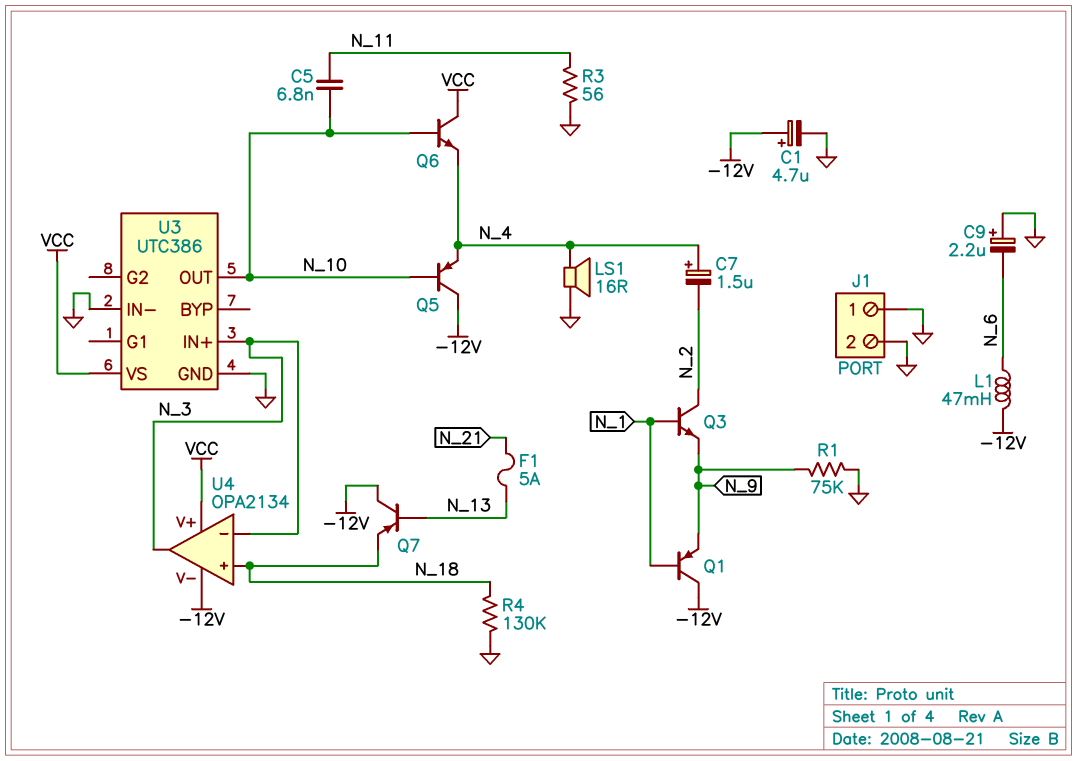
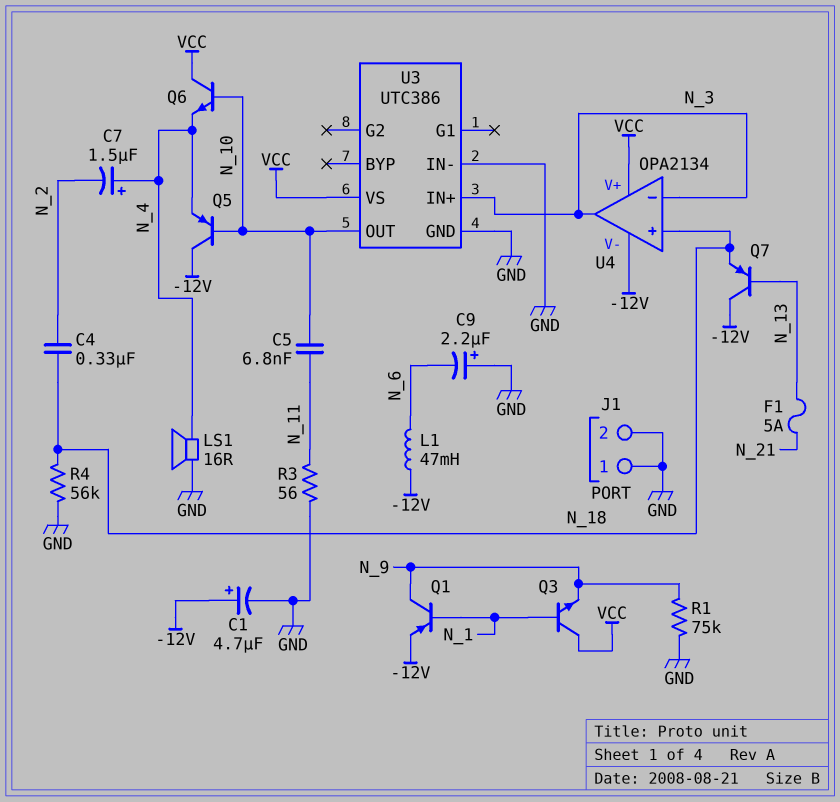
C4: none -> 330nF (N_2, N_18)
Q1: PNP (B N_1, C -12V, E N_9) -> PNP (B N_1, C N_9, E -12V)
Q3: NPN (B N_1, C N_2, E N_9) -> NPN (B N_1, C VCC, E N_9)
R4: 130k (GND, N_18) -> 56k (GND, N_18)

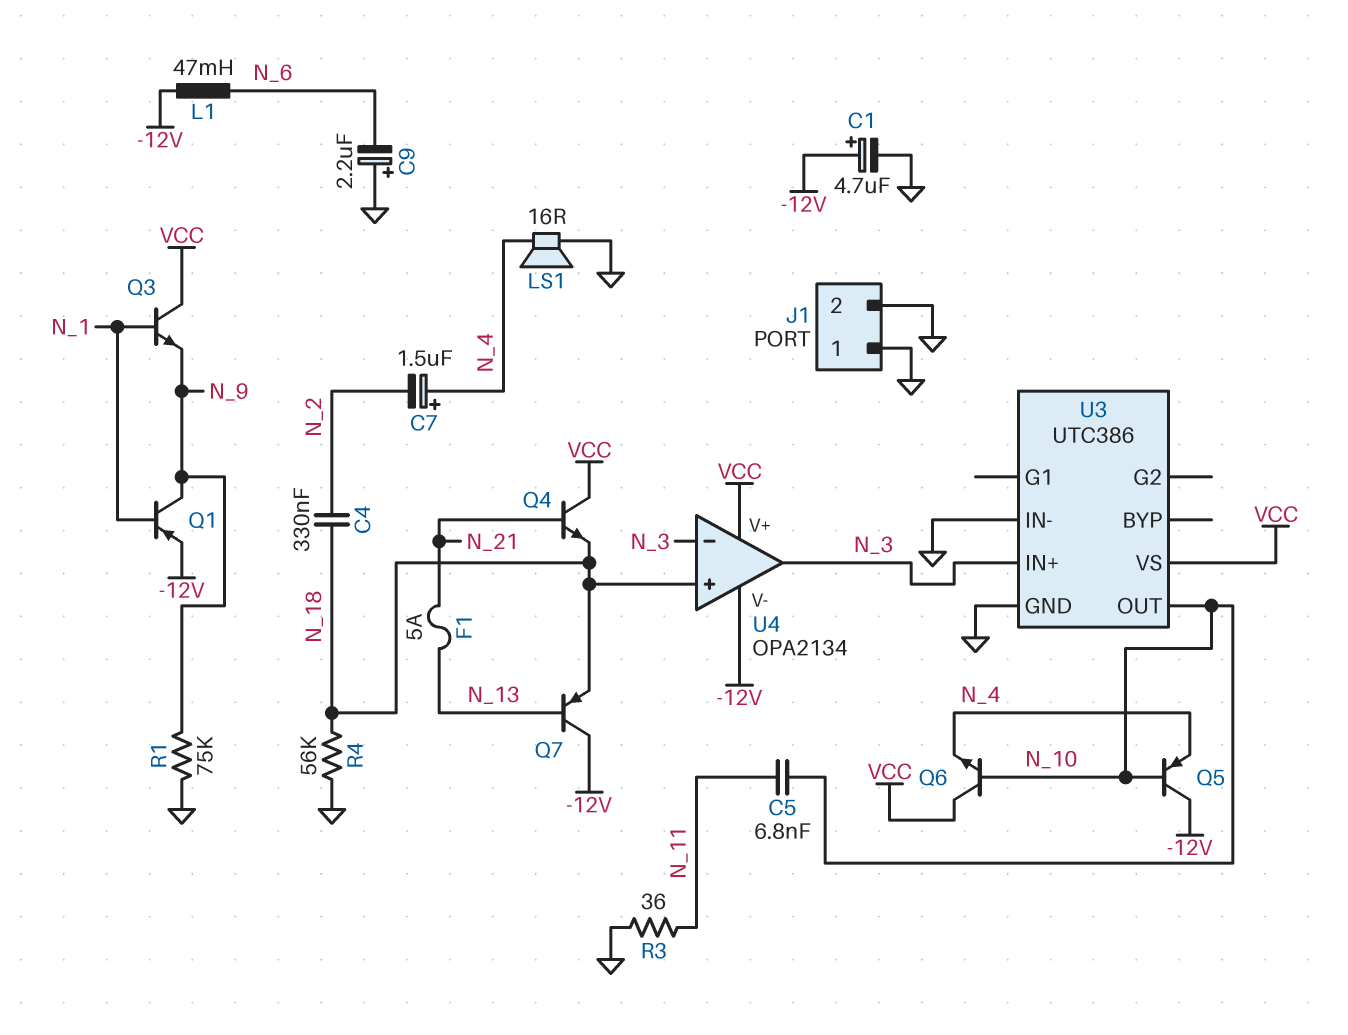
Q4: none -> NPN (B N_21, C VCC, E N_18)
R3: 56 (GND, N_11) -> 36 (GND, N_11)

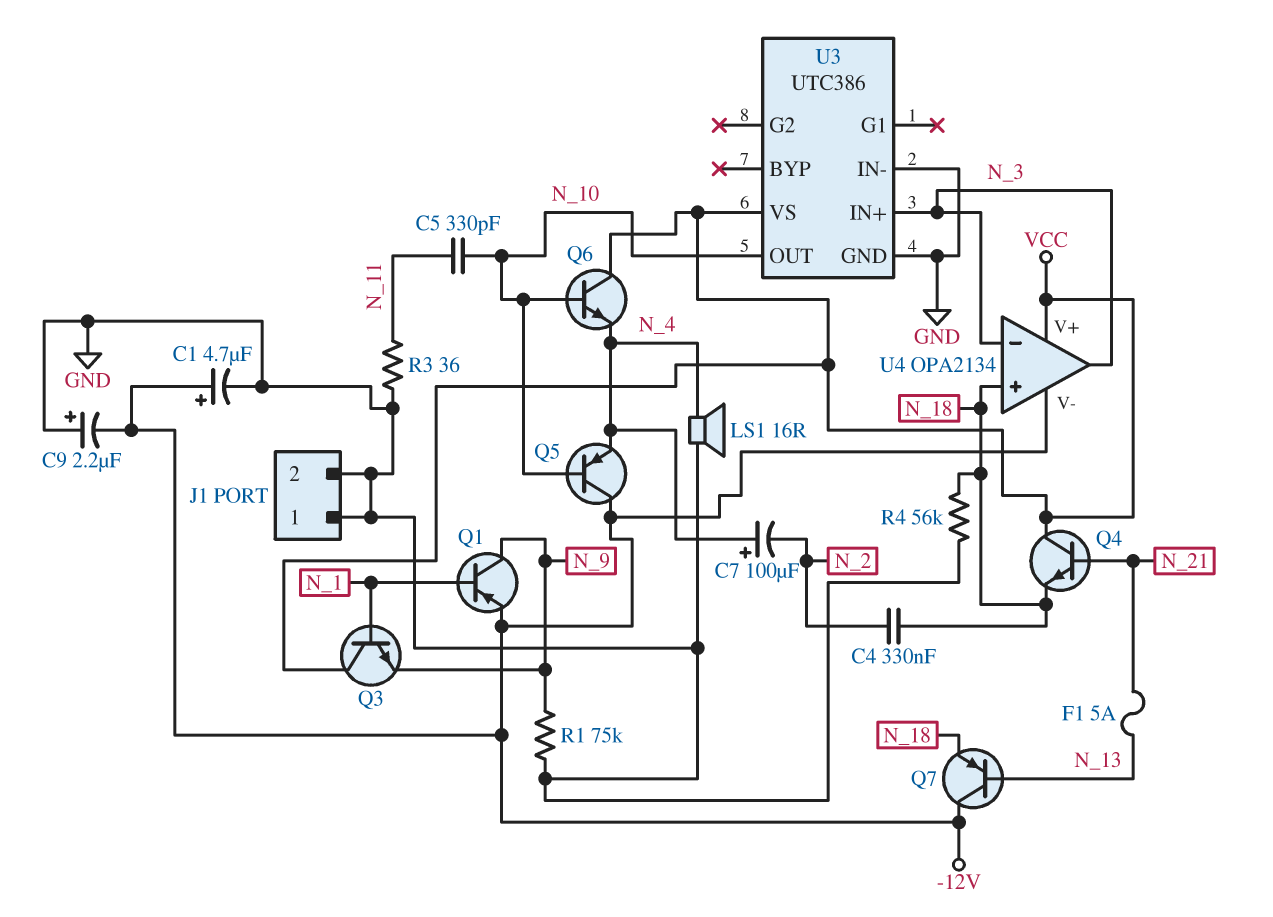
C5: 6.8nF (N_10, N_11) -> 330pF (N_10, N_11)
C7: 1.5uF (plus N_4, minus N_2) -> 100uF (plus N_4, minus N_2)
C9: 2.2uF (plus GND, minus N_6) -> 2.2uF (plus GND, minus -12V)
L1: 47mH (-12V, N_6) -> none

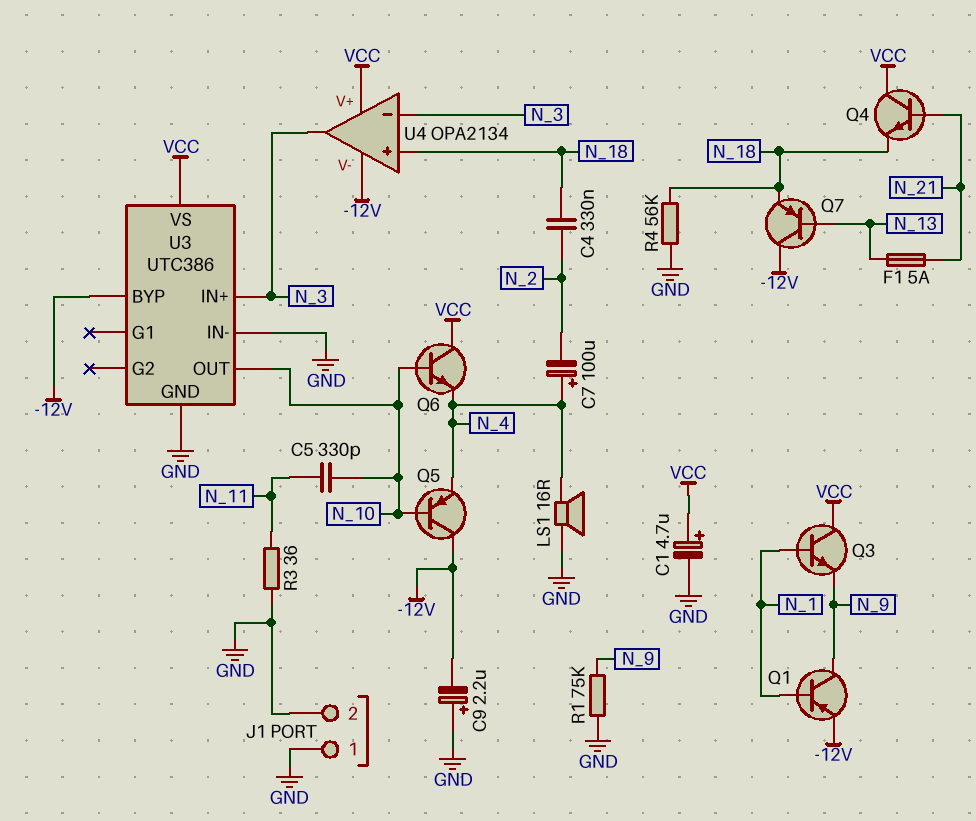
C1: 4.7uF (plus -12V, minus GND) -> 4.7uF (plus VCC, minus GND)
U3 pin BYP: none -> -12V

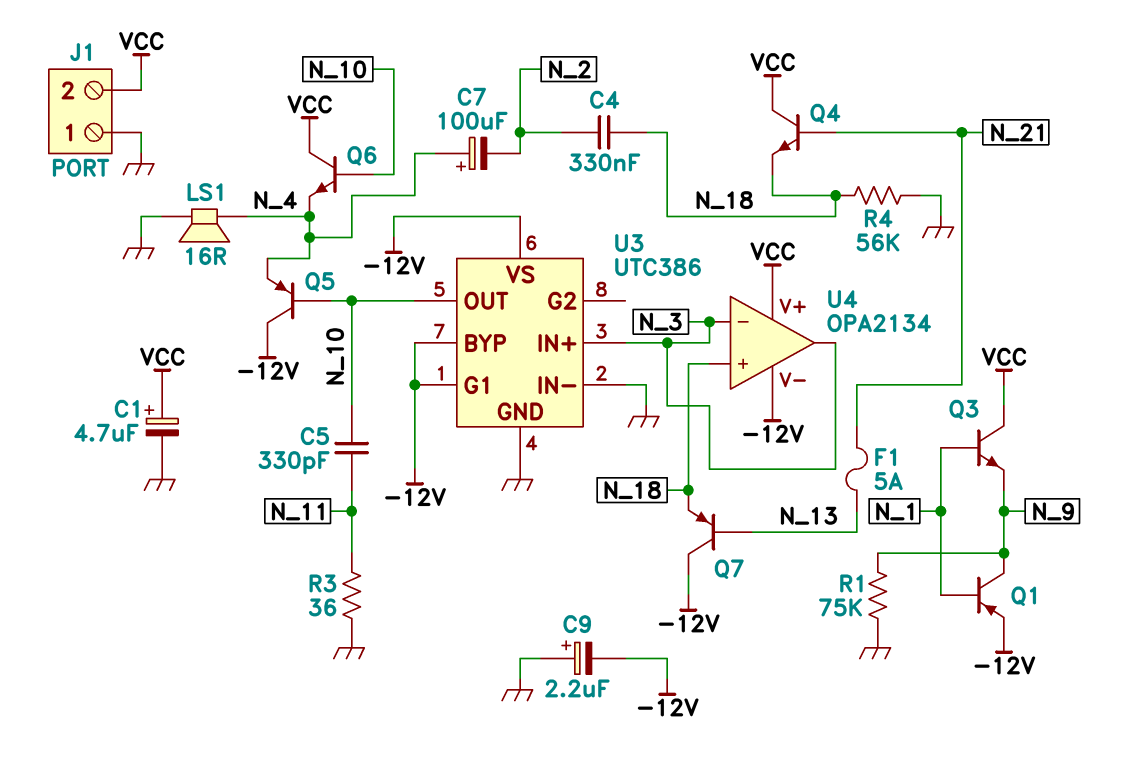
J1 pin 2: GND -> VCC
U3 pin G1: none -> -12V
U3 pin VS: VCC -> -12V

